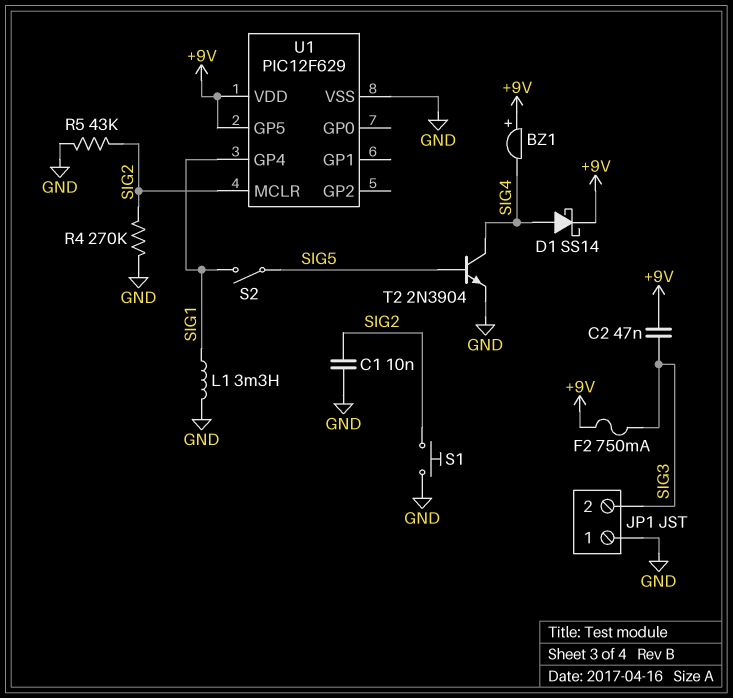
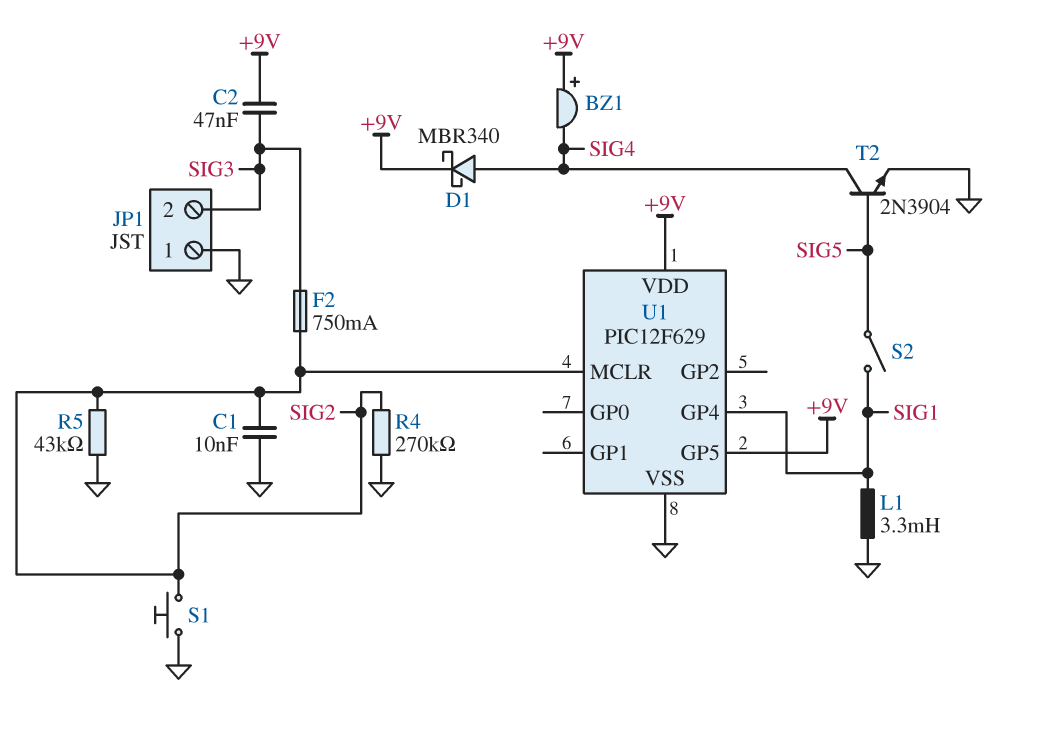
D1: schottky SS14 (A SIG4, K +9V) -> schottky MBR340 (A SIG4, K +9V)
F2: 750mA (+9V, SIG3) -> 750mA (SIG2, SIG3)

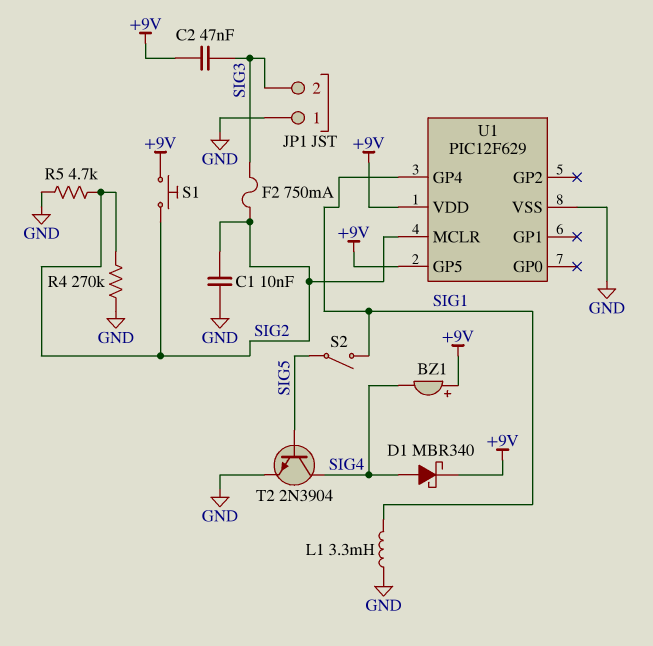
R5: 43k (GND, SIG2) -> 4.7k (GND, SIG2)
S1: button (GND, SIG2) -> button (+9V, SIG2)

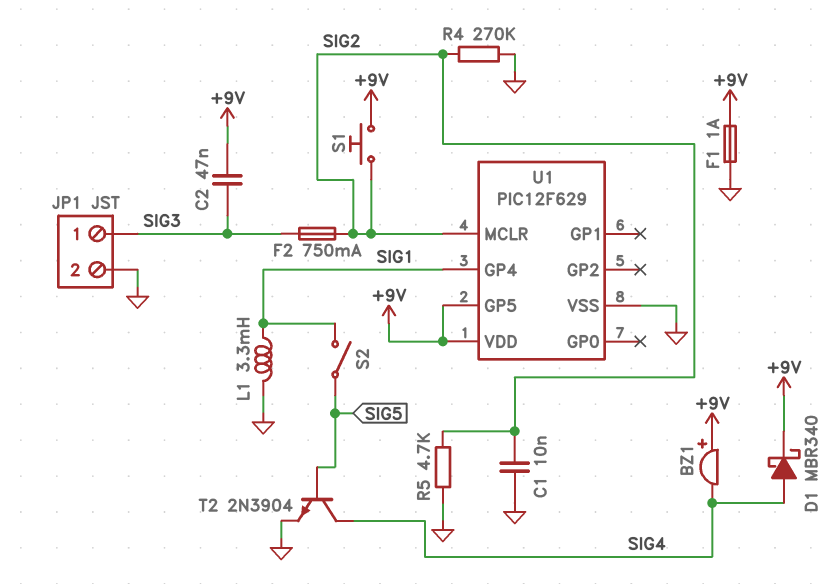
F1: none -> 1A (+9V, GND)
JP1 pin 1: GND -> SIG3
JP1 pin 2: SIG3 -> GND

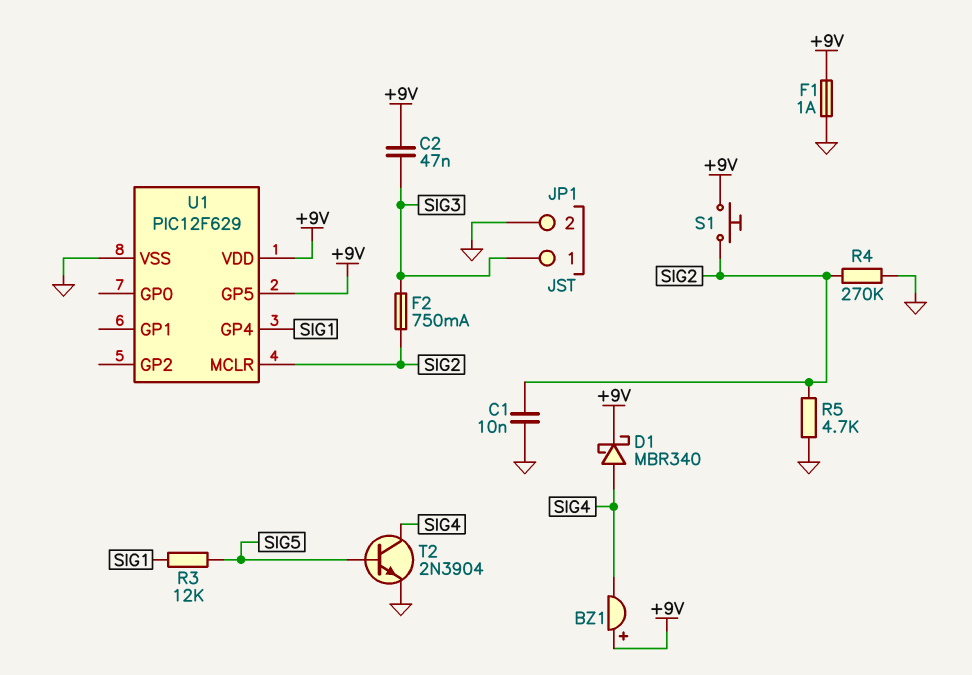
L1: 3.3mH (GND, SIG1) -> none
R3: none -> 12k (SIG1, SIG5)
S2: switch (SIG1, SIG5) -> none

